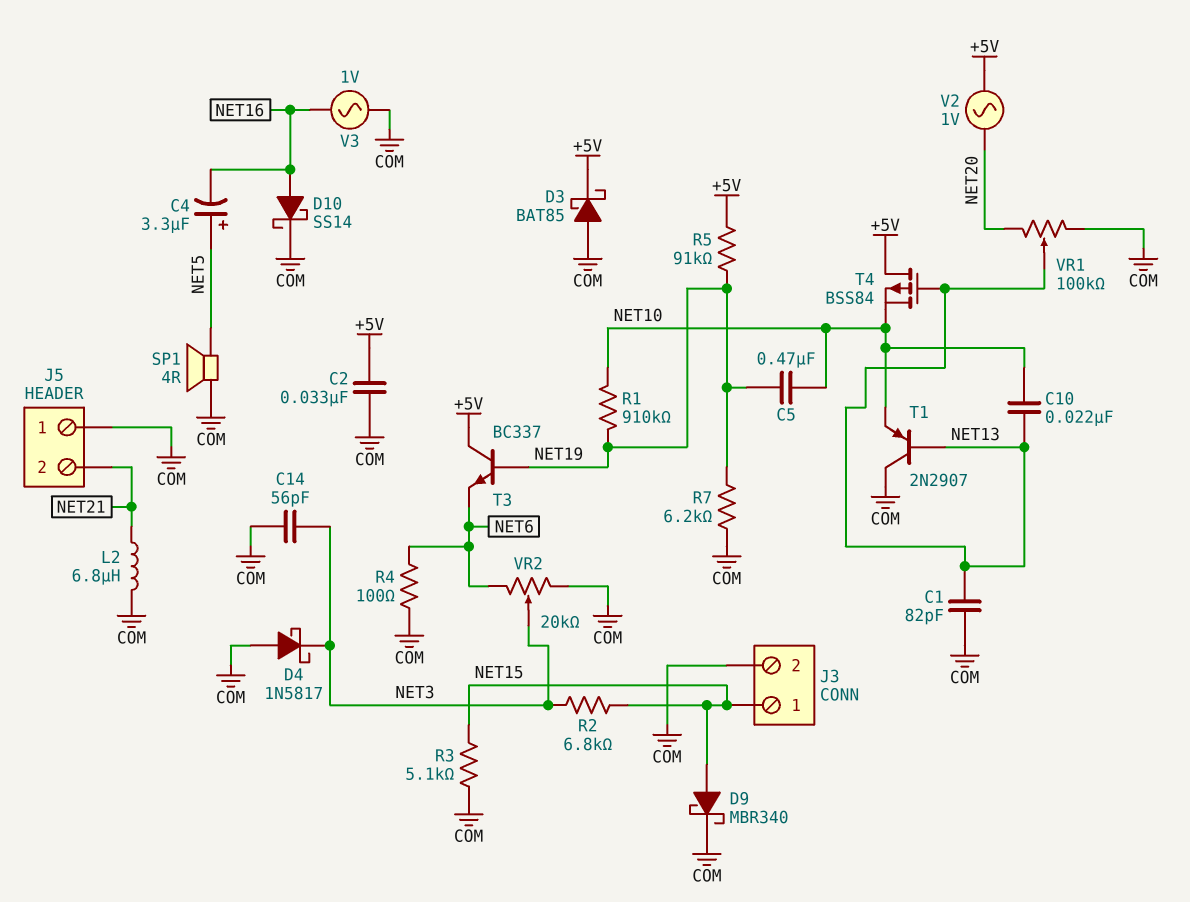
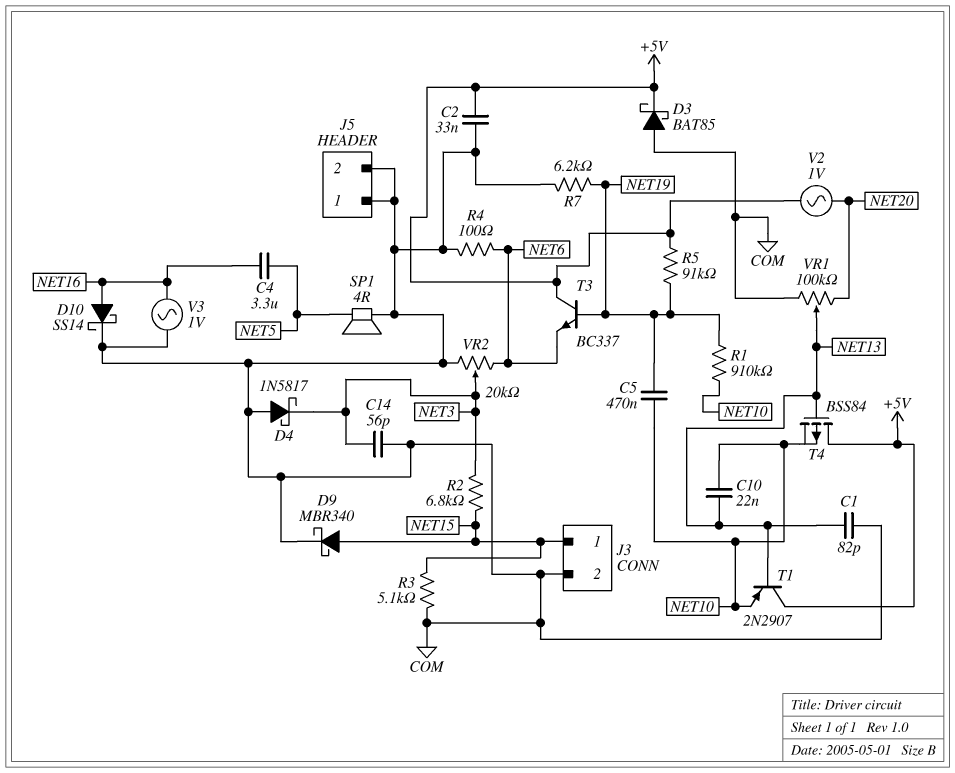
C4: 3.3uF (plus NET5, minus NET16) -> 3.3uF (NET5, NET16)
J5 pin 2: NET21 -> COM
L2: 6.8uH (COM, NET21) -> none
T1: PNP 2N2907 (B NET13, C COM, E NET10) -> PNP 2N2907 (B NET13, C +5V, E NET10)

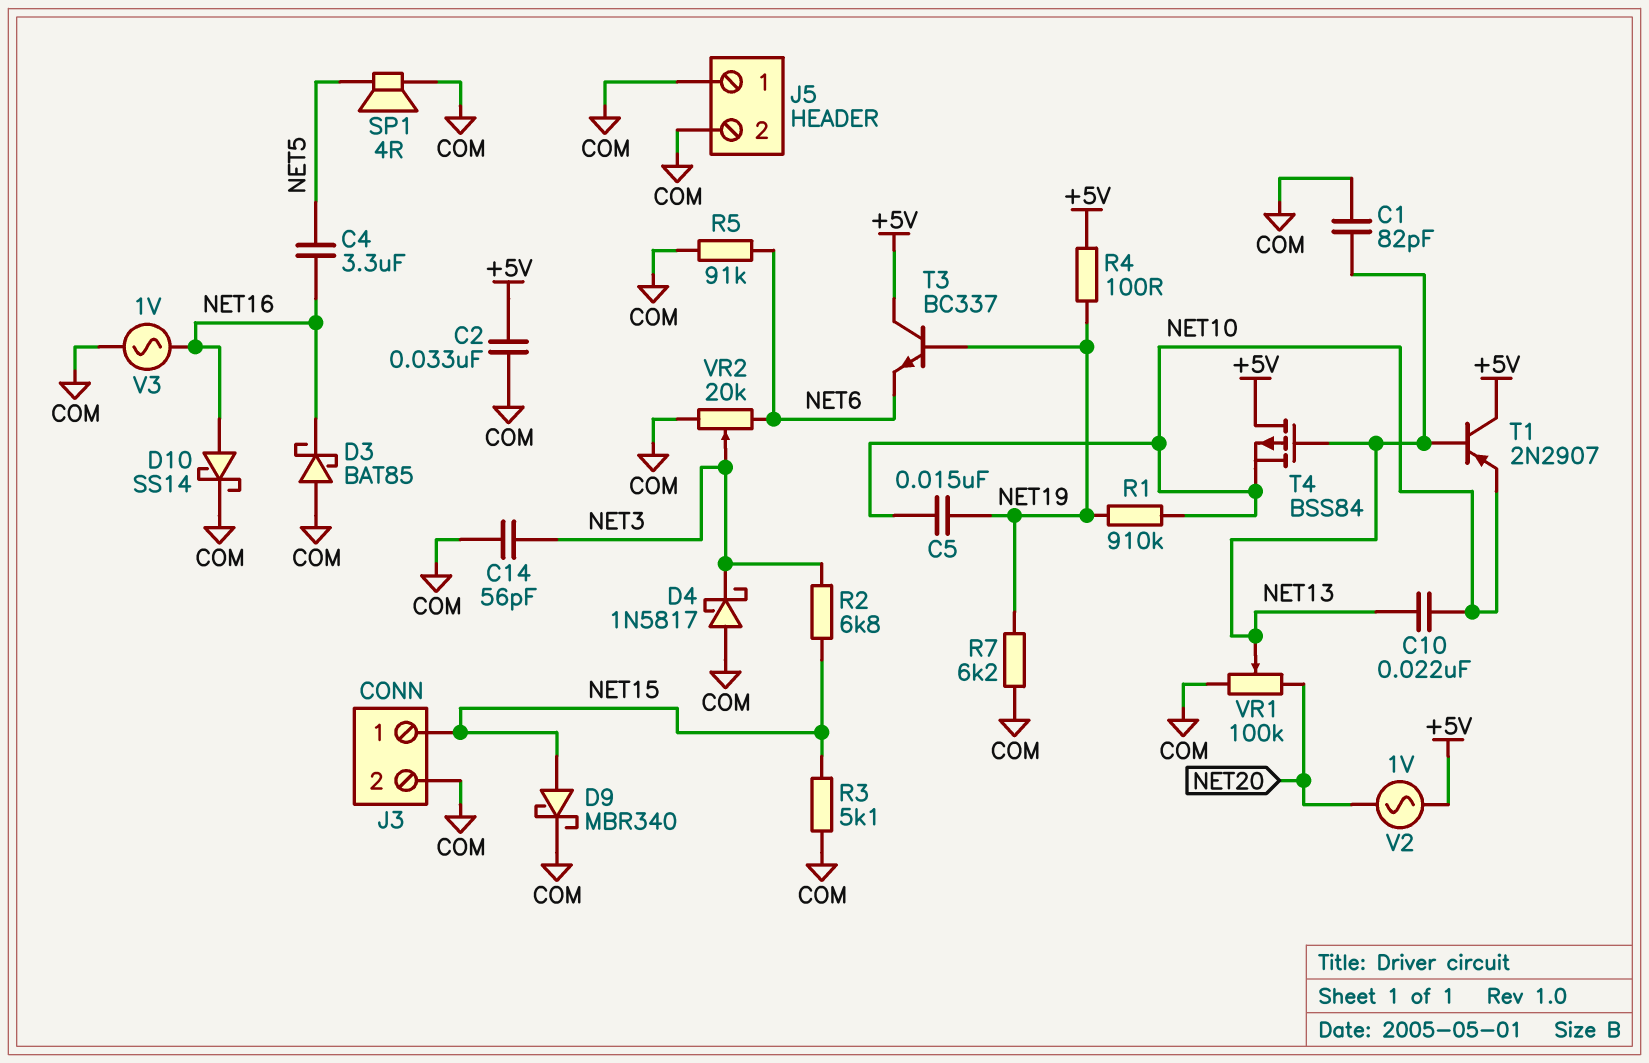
C5: 470nF (NET10, NET19) -> 15nF (NET10, NET19)
D3: schottky BAT85 (A COM, K +5V) -> schottky BAT85 (A COM, K NET16)
R4: 100 (COM, NET6) -> 100 (+5V, NET19)
R5: 91k (+5V, NET19) -> 91k (COM, NET6)

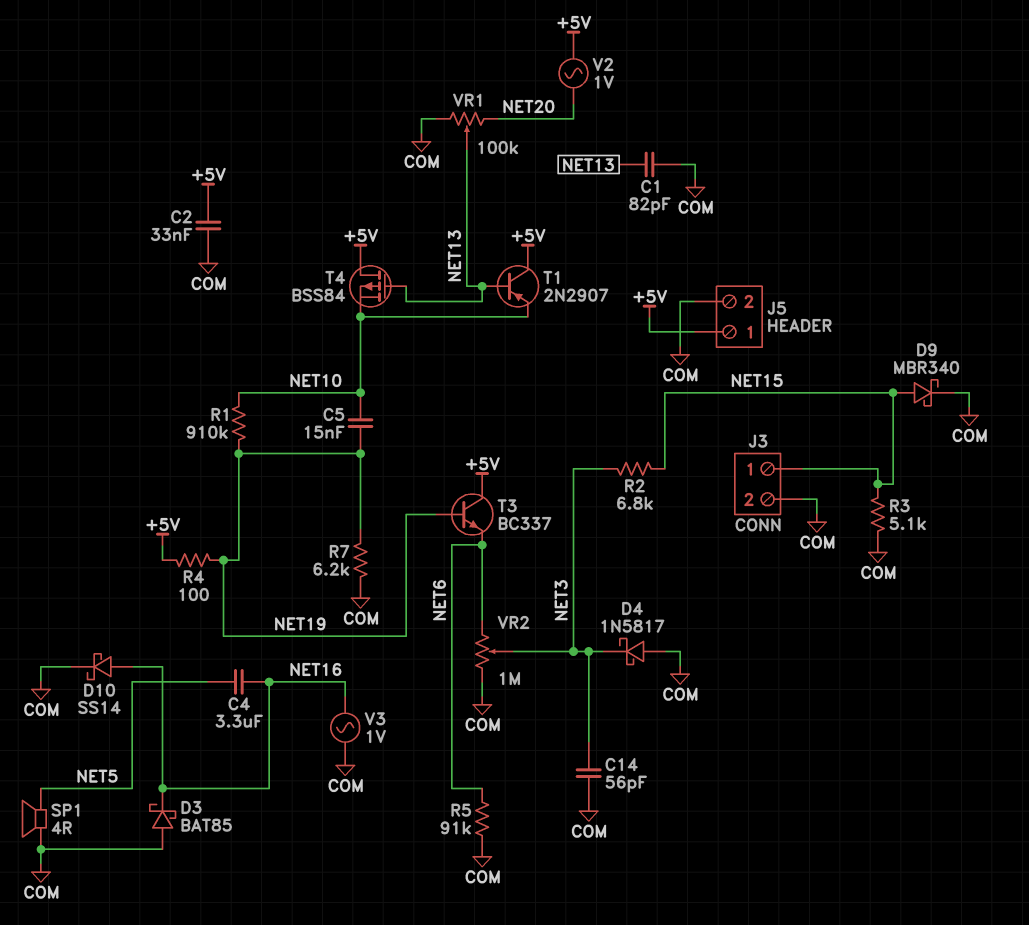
C10: 22nF (NET10, NET13) -> none
J5 pin 1: COM -> +5V
VR2: 20k (COM, NET6, wiper NET3) -> 1M (COM, NET6, wiper NET3)

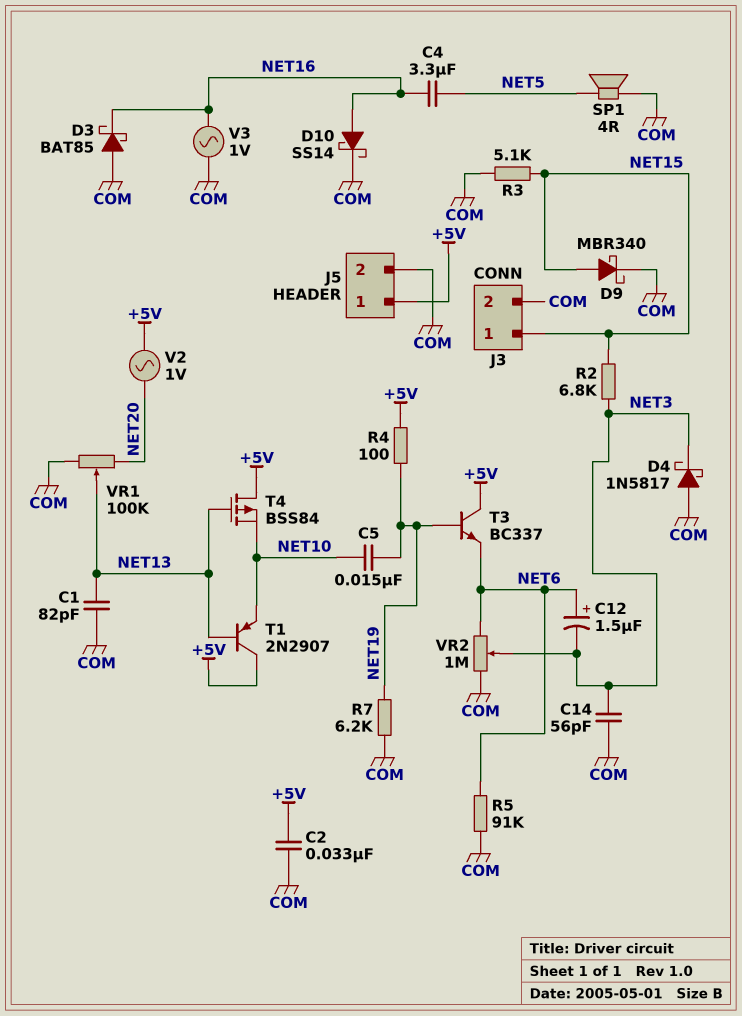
C12: none -> 1.5uF (plus NET6, minus NET3)
R1: 910k (NET10, NET19) -> none

